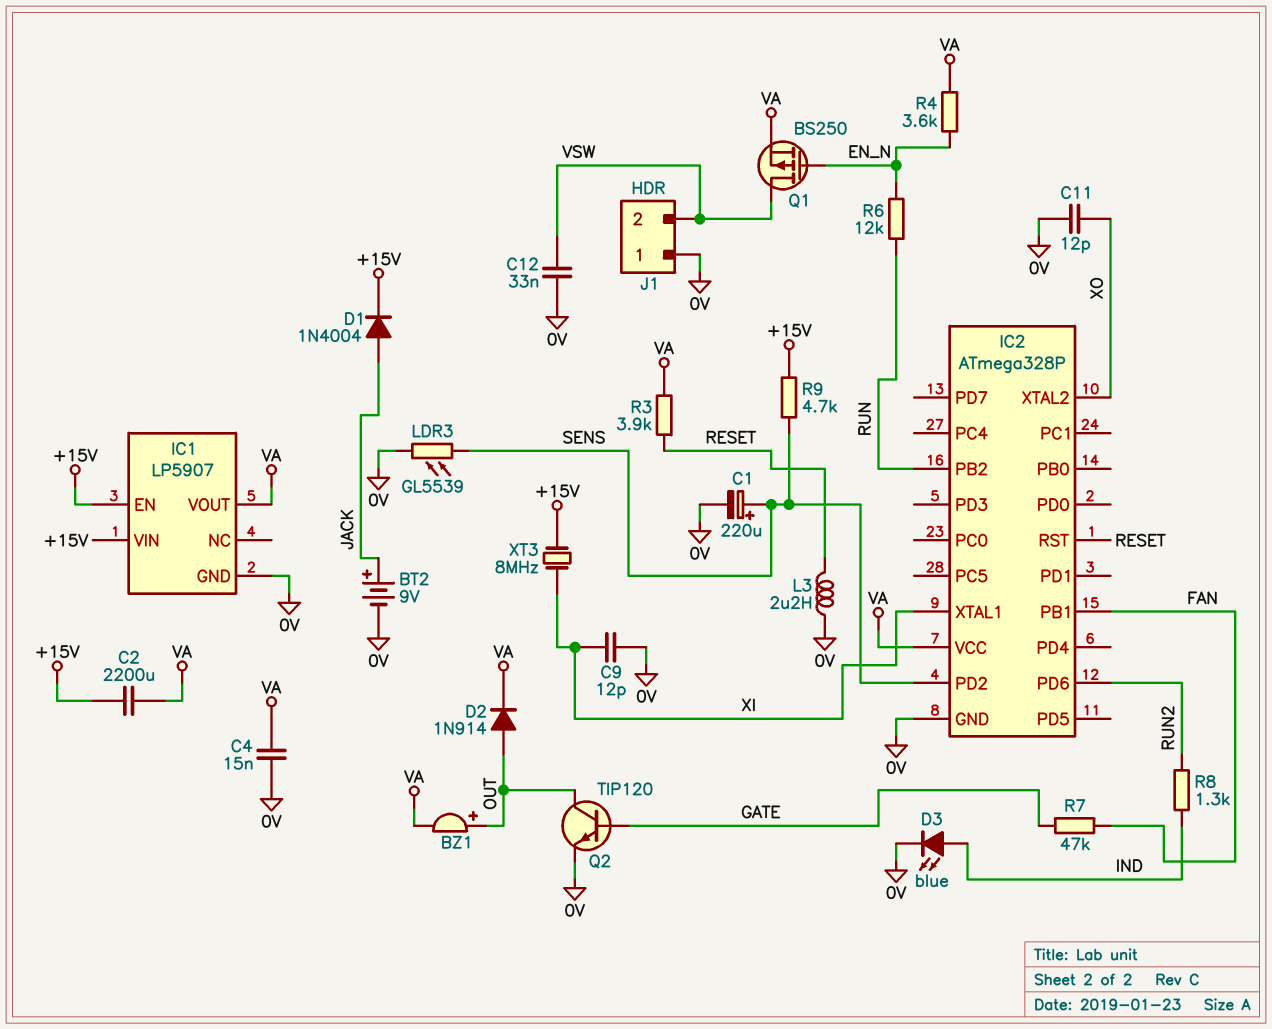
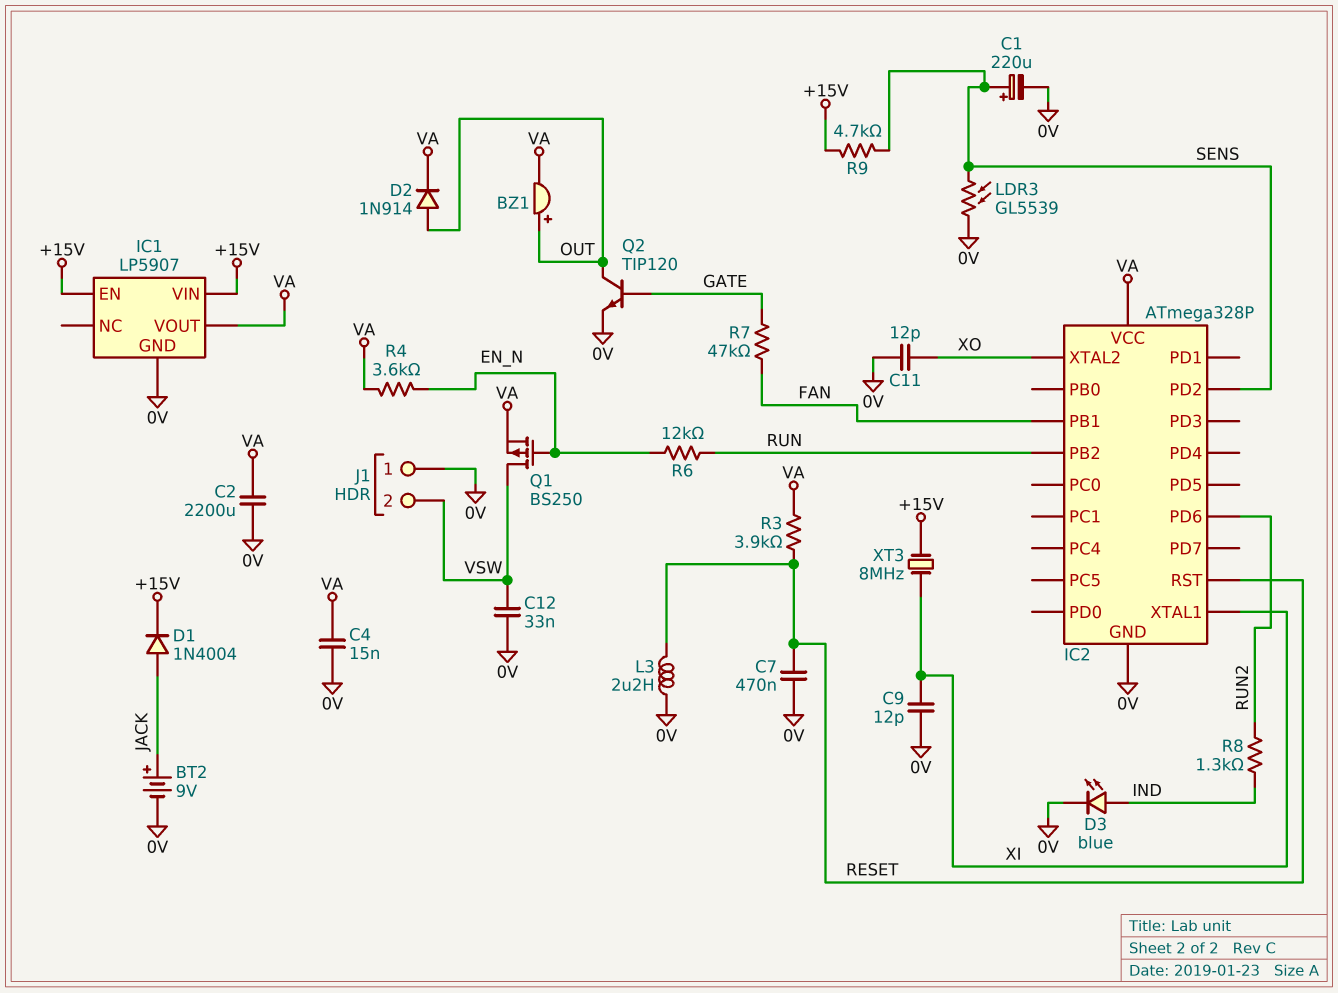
C2: 2200uF (+15V, VA) -> 2200uF (0V, VA)
C7: none -> 470nF (0V, RESET)

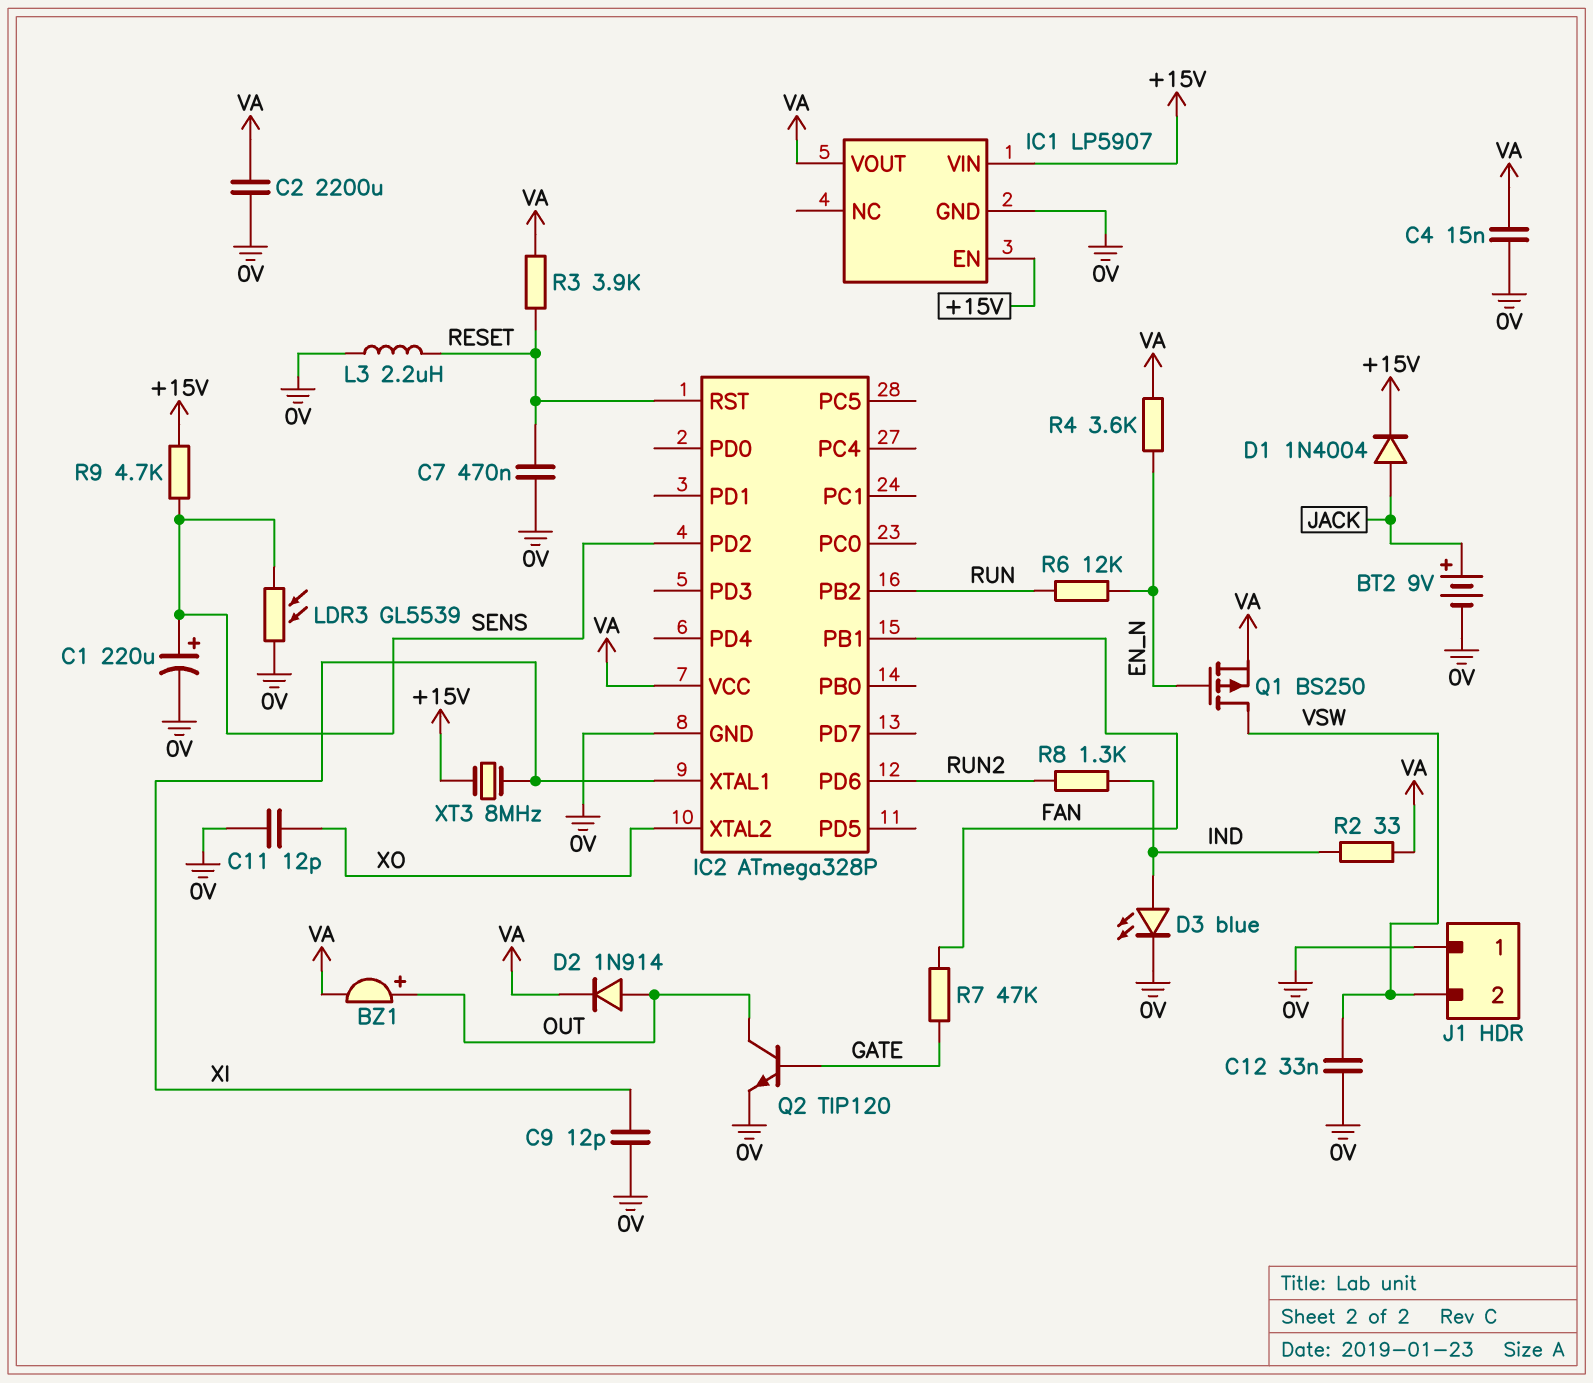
R2: none -> 33 (IND, VA)

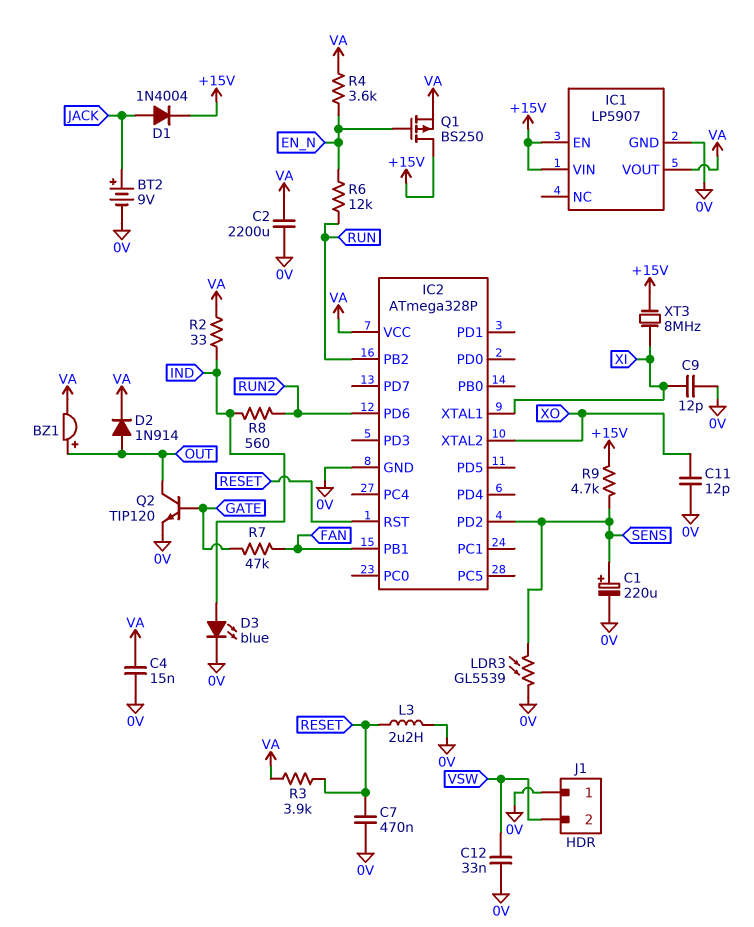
Q1: PMOS BS250 (G EN_N, D VSW, S VA) -> PMOS BS250 (G EN_N, D +15V, S VA)
R8: 1.3k (IND, RUN2) -> 560 (IND, RUN2)

